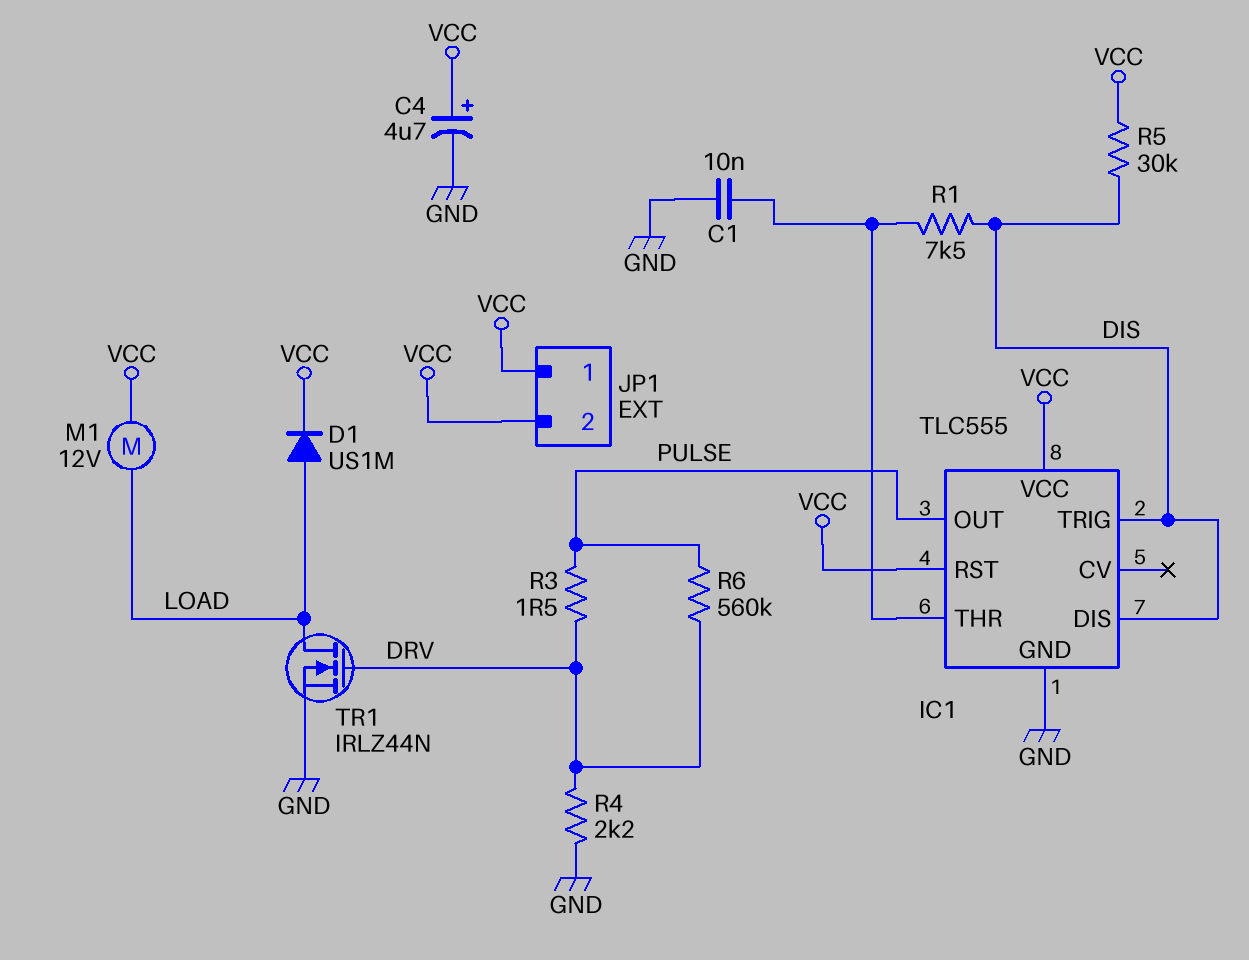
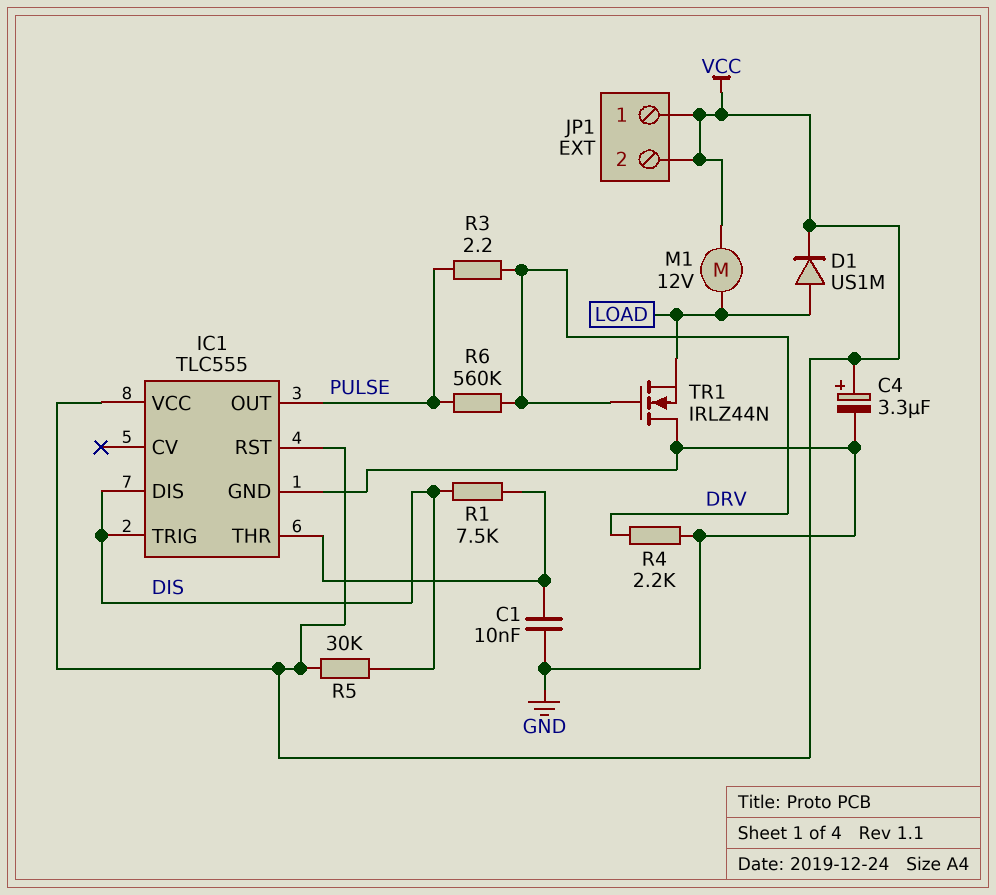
C4: 4.7uF (plus VCC, minus GND) -> 3.3uF (plus VCC, minus GND)
R3: 1.5 (DRV, PULSE) -> 2.2 (DRV, PULSE)
TR1: NMOS IRLZ44N (G DRV, D LOAD, S GND) -> NMOS IRLZ44N (G DRV, D GND, S LOAD)

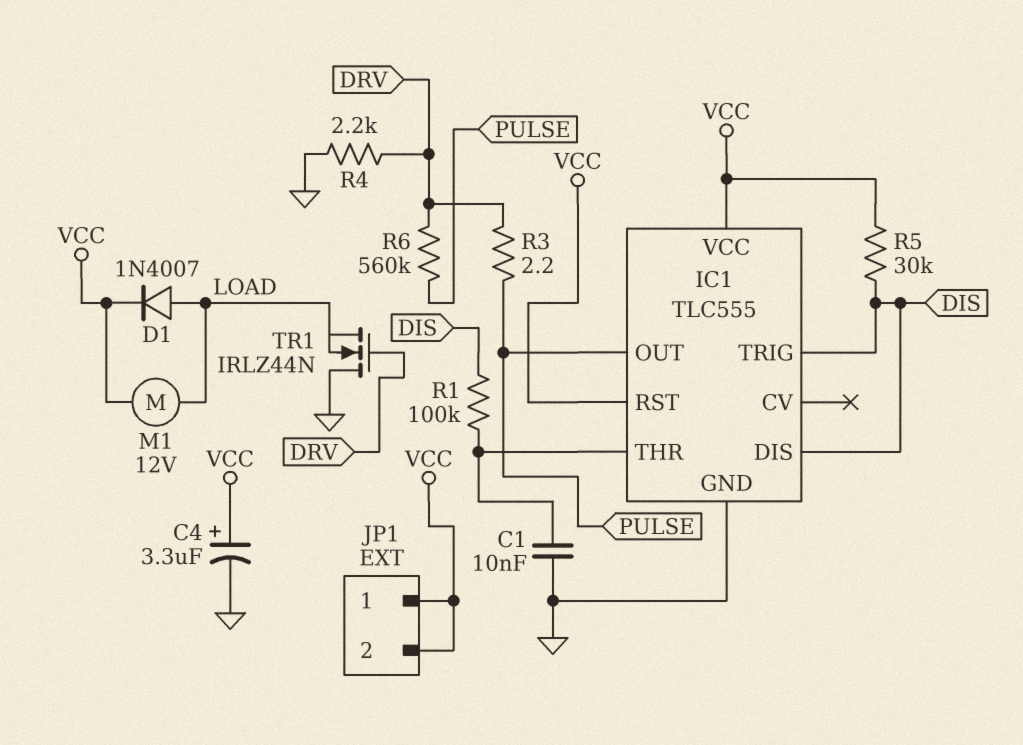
D1: diode US1M (A LOAD, K VCC) -> diode 1N4007 (A LOAD, K VCC)
R1: 7.5k (DIS, IC1/THR) -> 100k (DIS, IC1/THR)

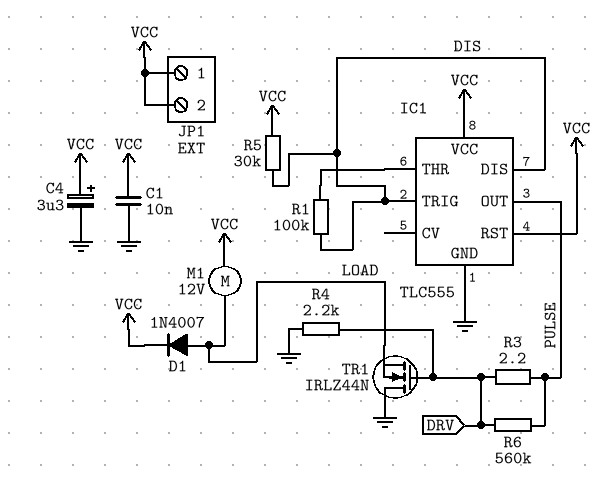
C1: 10nF (GND, IC1/THR) -> 10nF (GND, VCC)

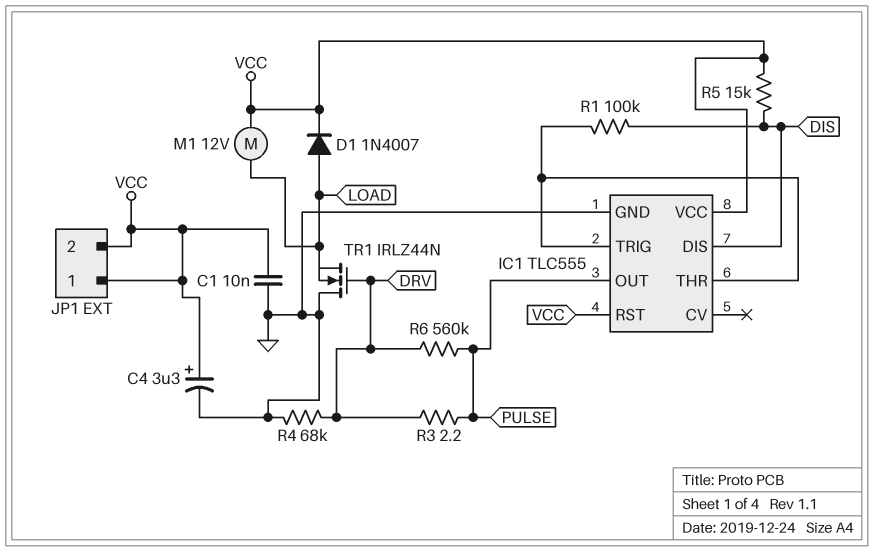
IC1 pin TRIG: DIS -> IC1/THR
R4: 2.2k (DRV, GND) -> 68k (DRV, GND)
R5: 30k (DIS, VCC) -> 15k (DIS, VCC)

